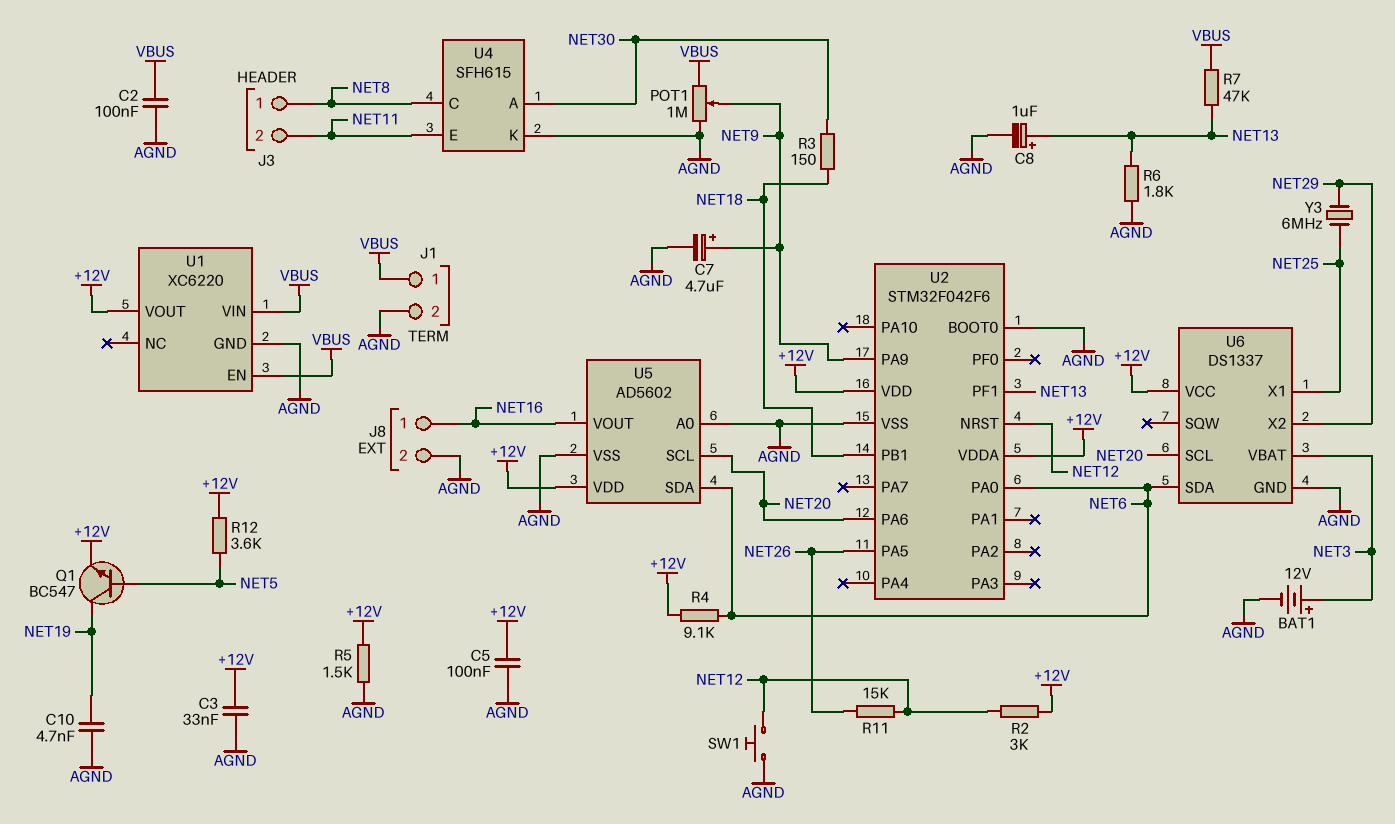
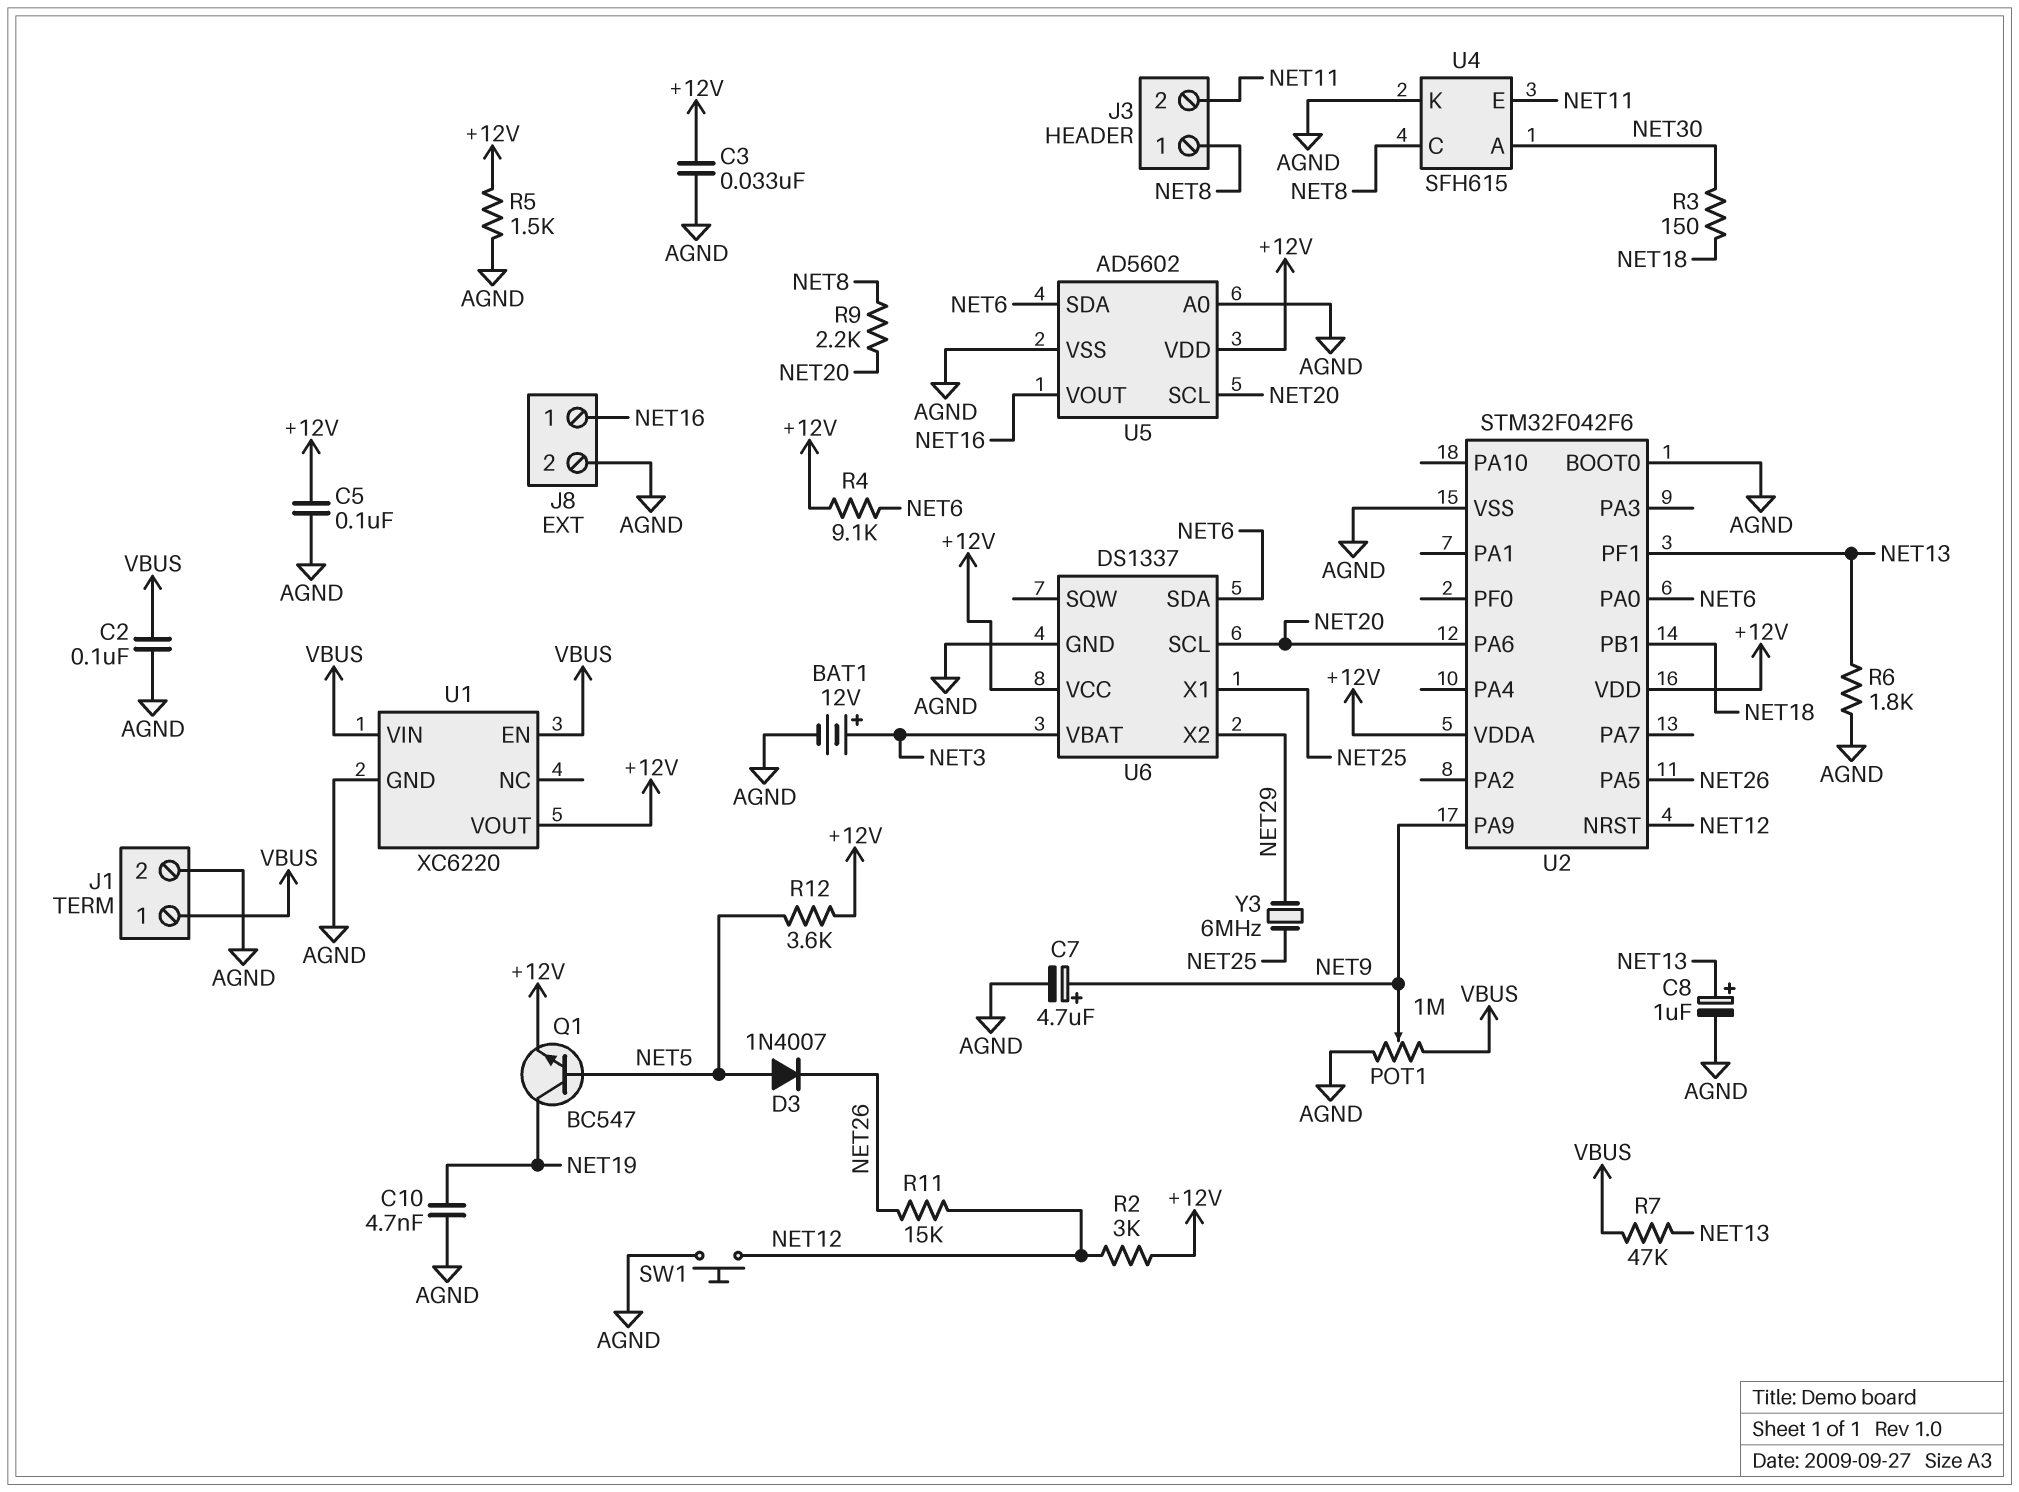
D3: none -> diode 1N4007 (A NET5, K NET26)
R9: none -> 2.2k (NET8, NET20)

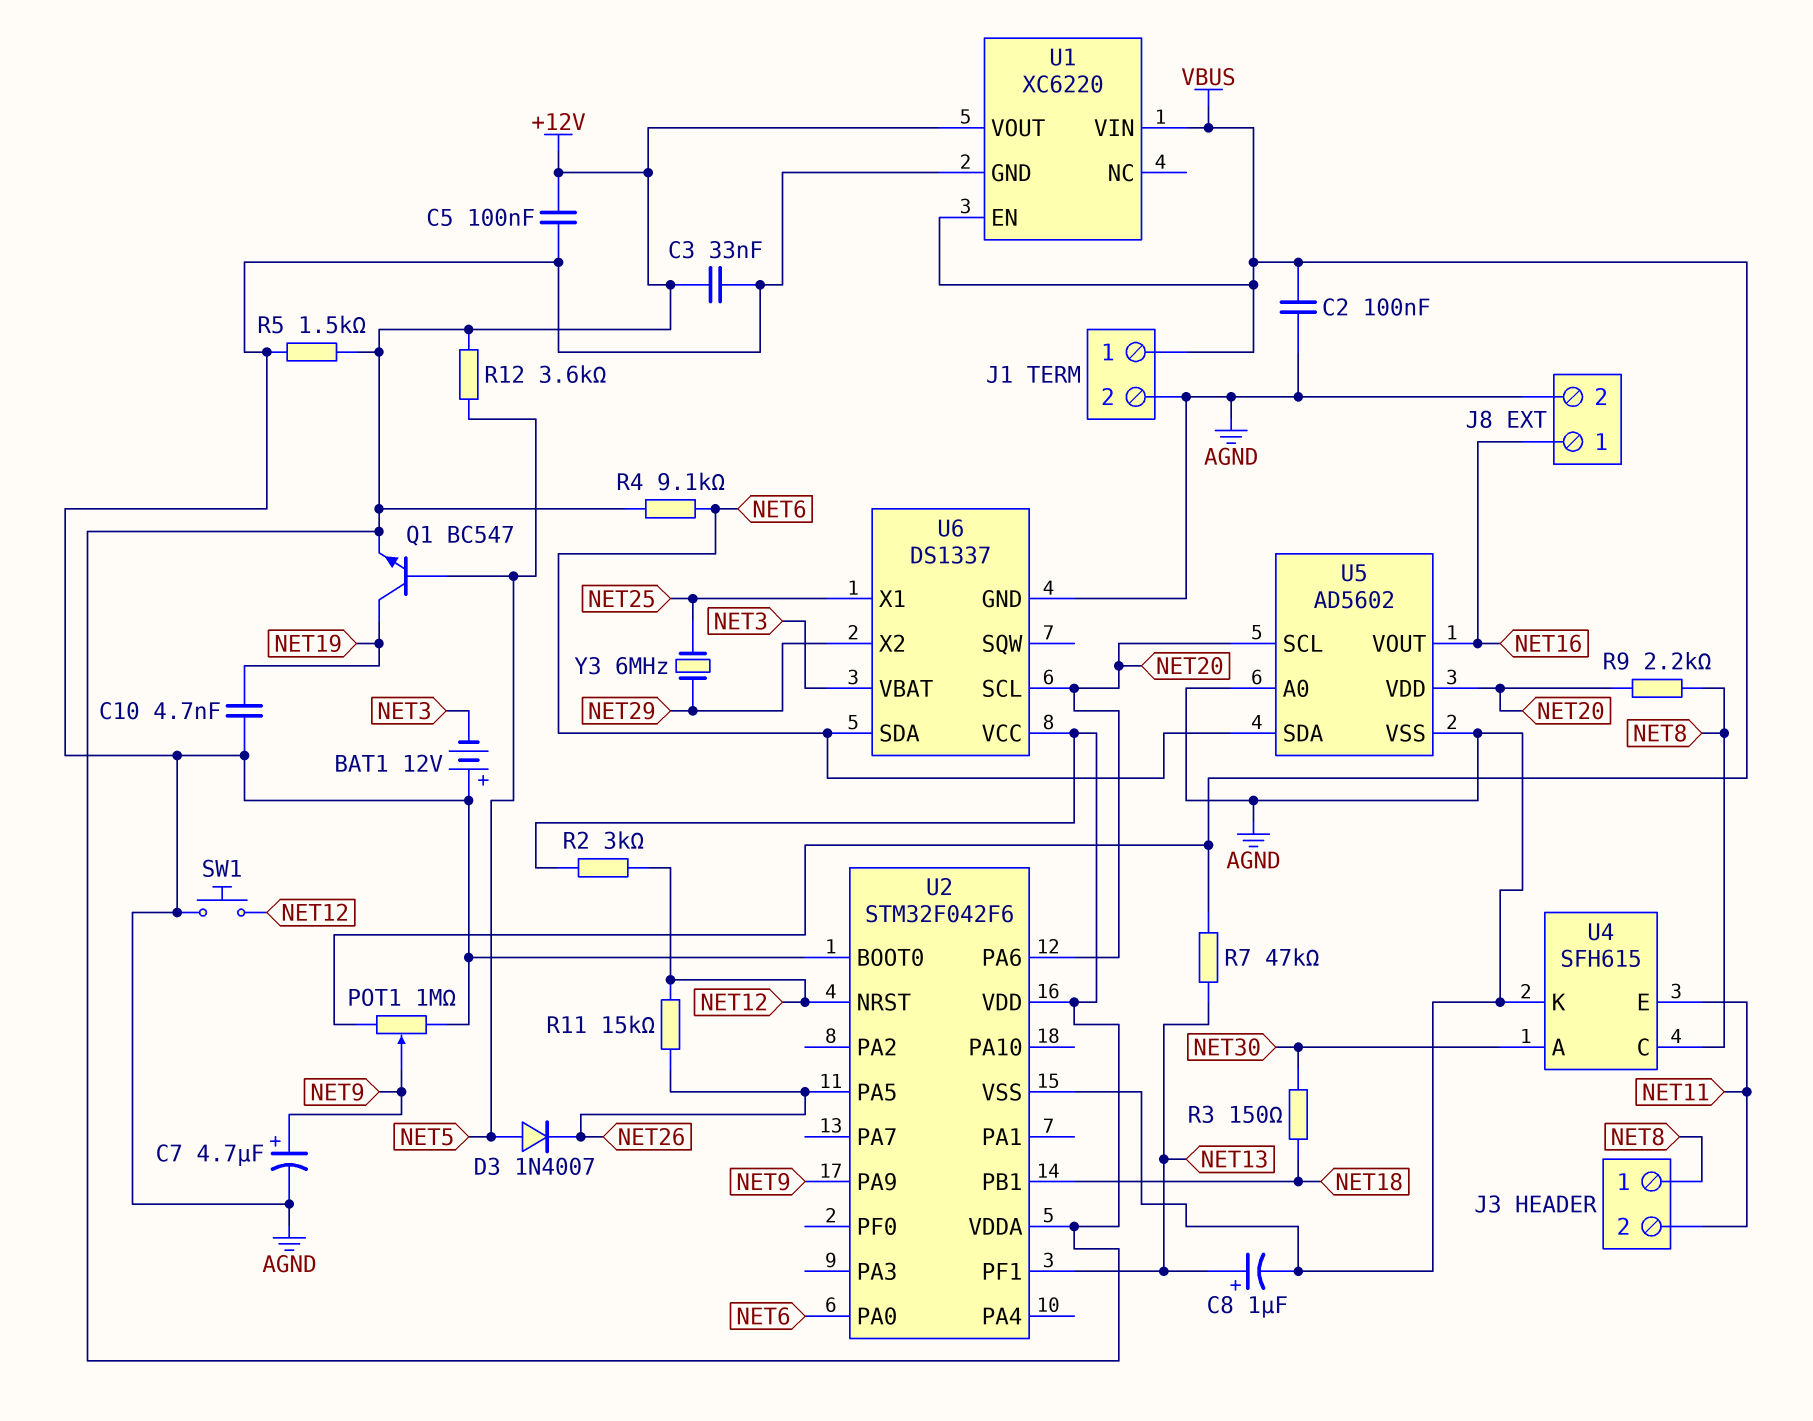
BAT1: 12V (plus NET3, minus AGND) -> 12V (plus AGND, minus NET3)
R6: 1.8k (AGND, NET13) -> none
U5 pin VDD: +12V -> NET20

